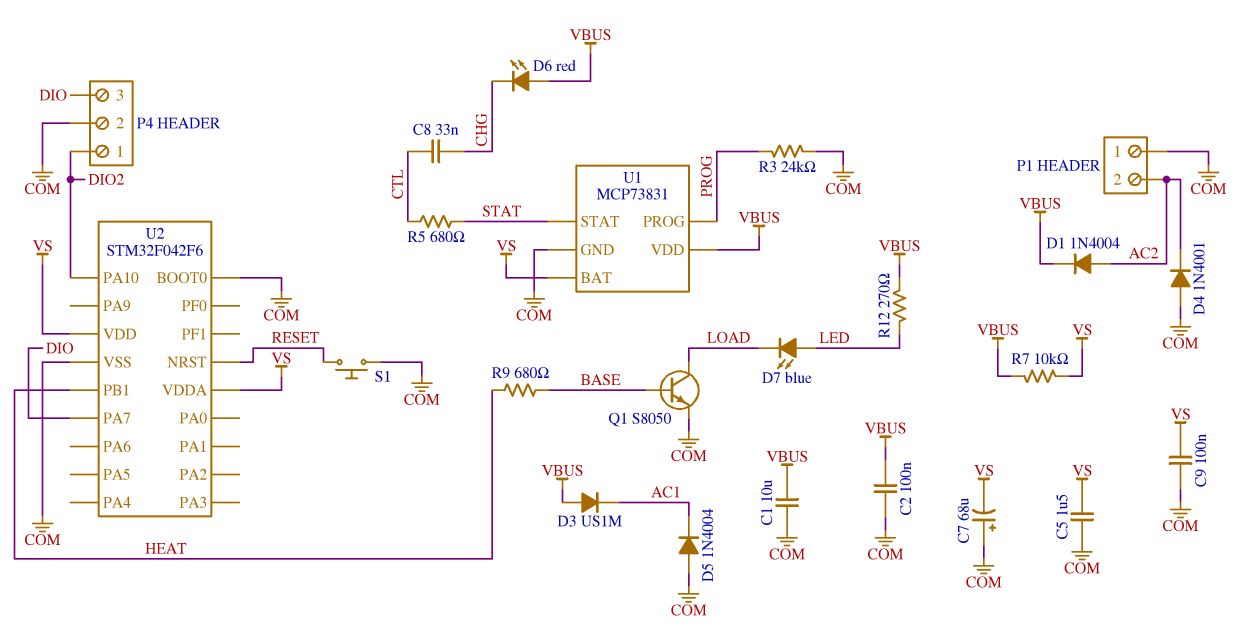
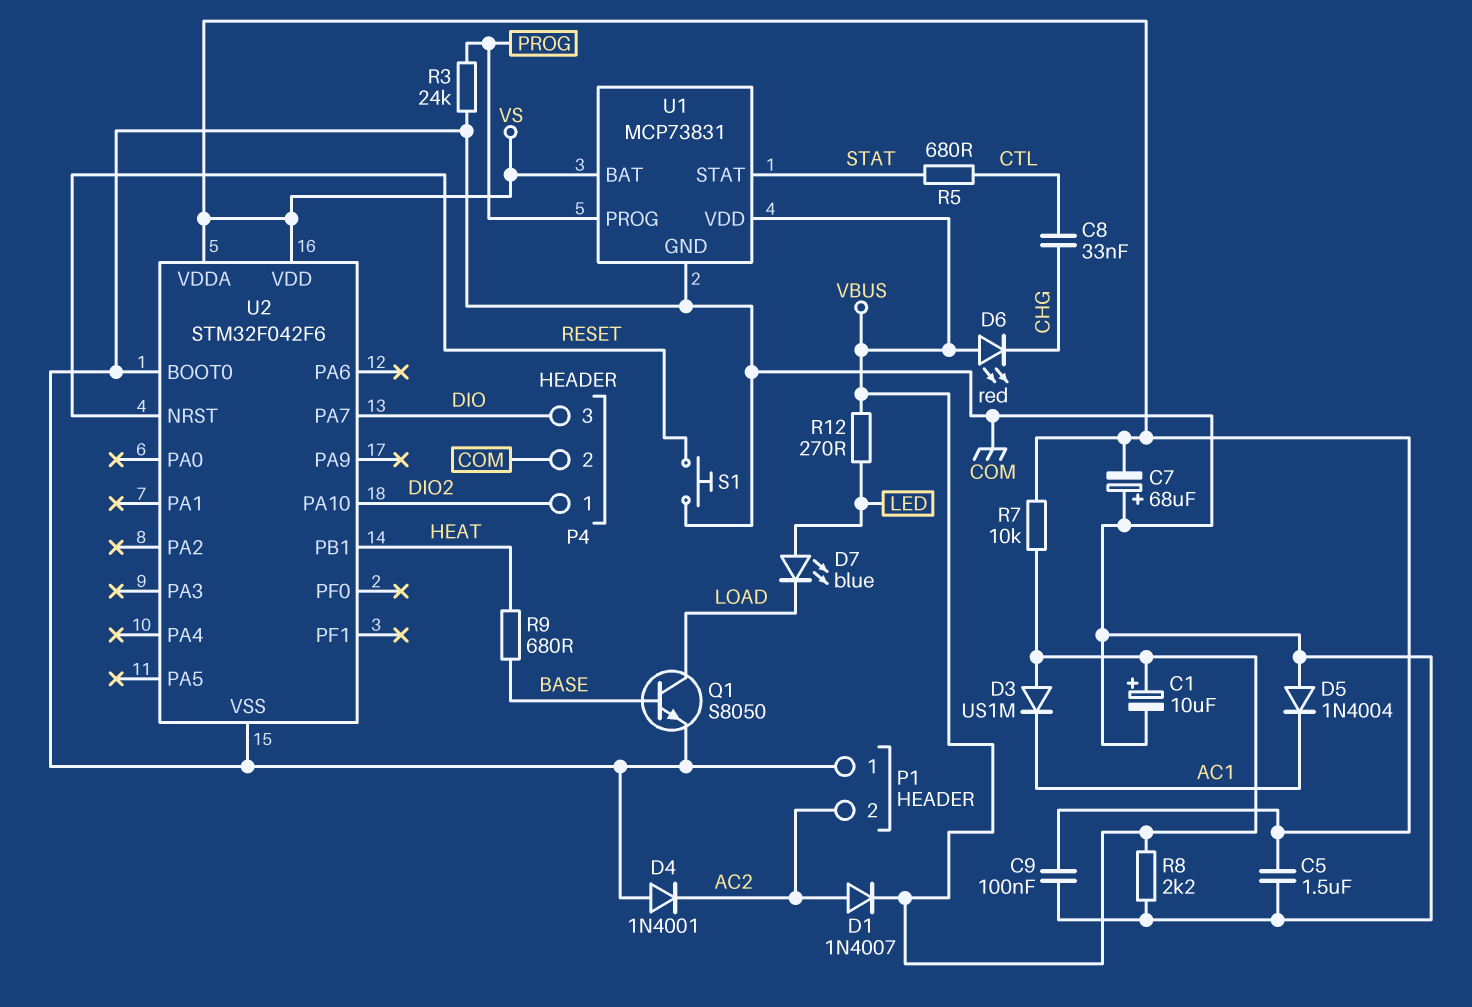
C1: 10uF (COM, VBUS) -> 10uF (plus VBUS, minus COM)
C2: 100nF (COM, VBUS) -> none
D1: diode 1N4004 (A AC2, K VBUS) -> diode 1N4007 (A AC2, K VBUS)
R8: none -> 2.2k (COM, VBUS)

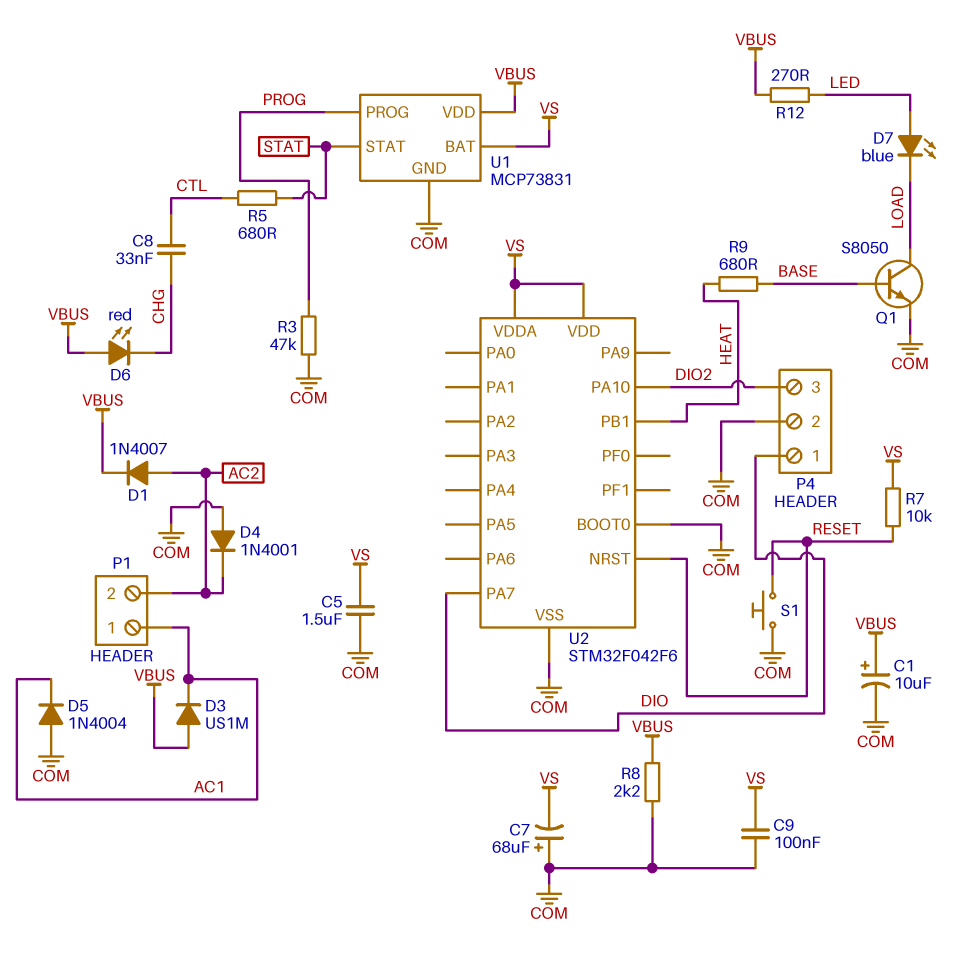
P1 pin 1: COM -> AC1
P4 pin 1: DIO2 -> DIO
P4 pin 3: DIO -> DIO2
R3: 24k (COM, PROG) -> 47k (COM, PROG)
R7: 10k (VBUS, VS) -> 10k (RESET, VS)

